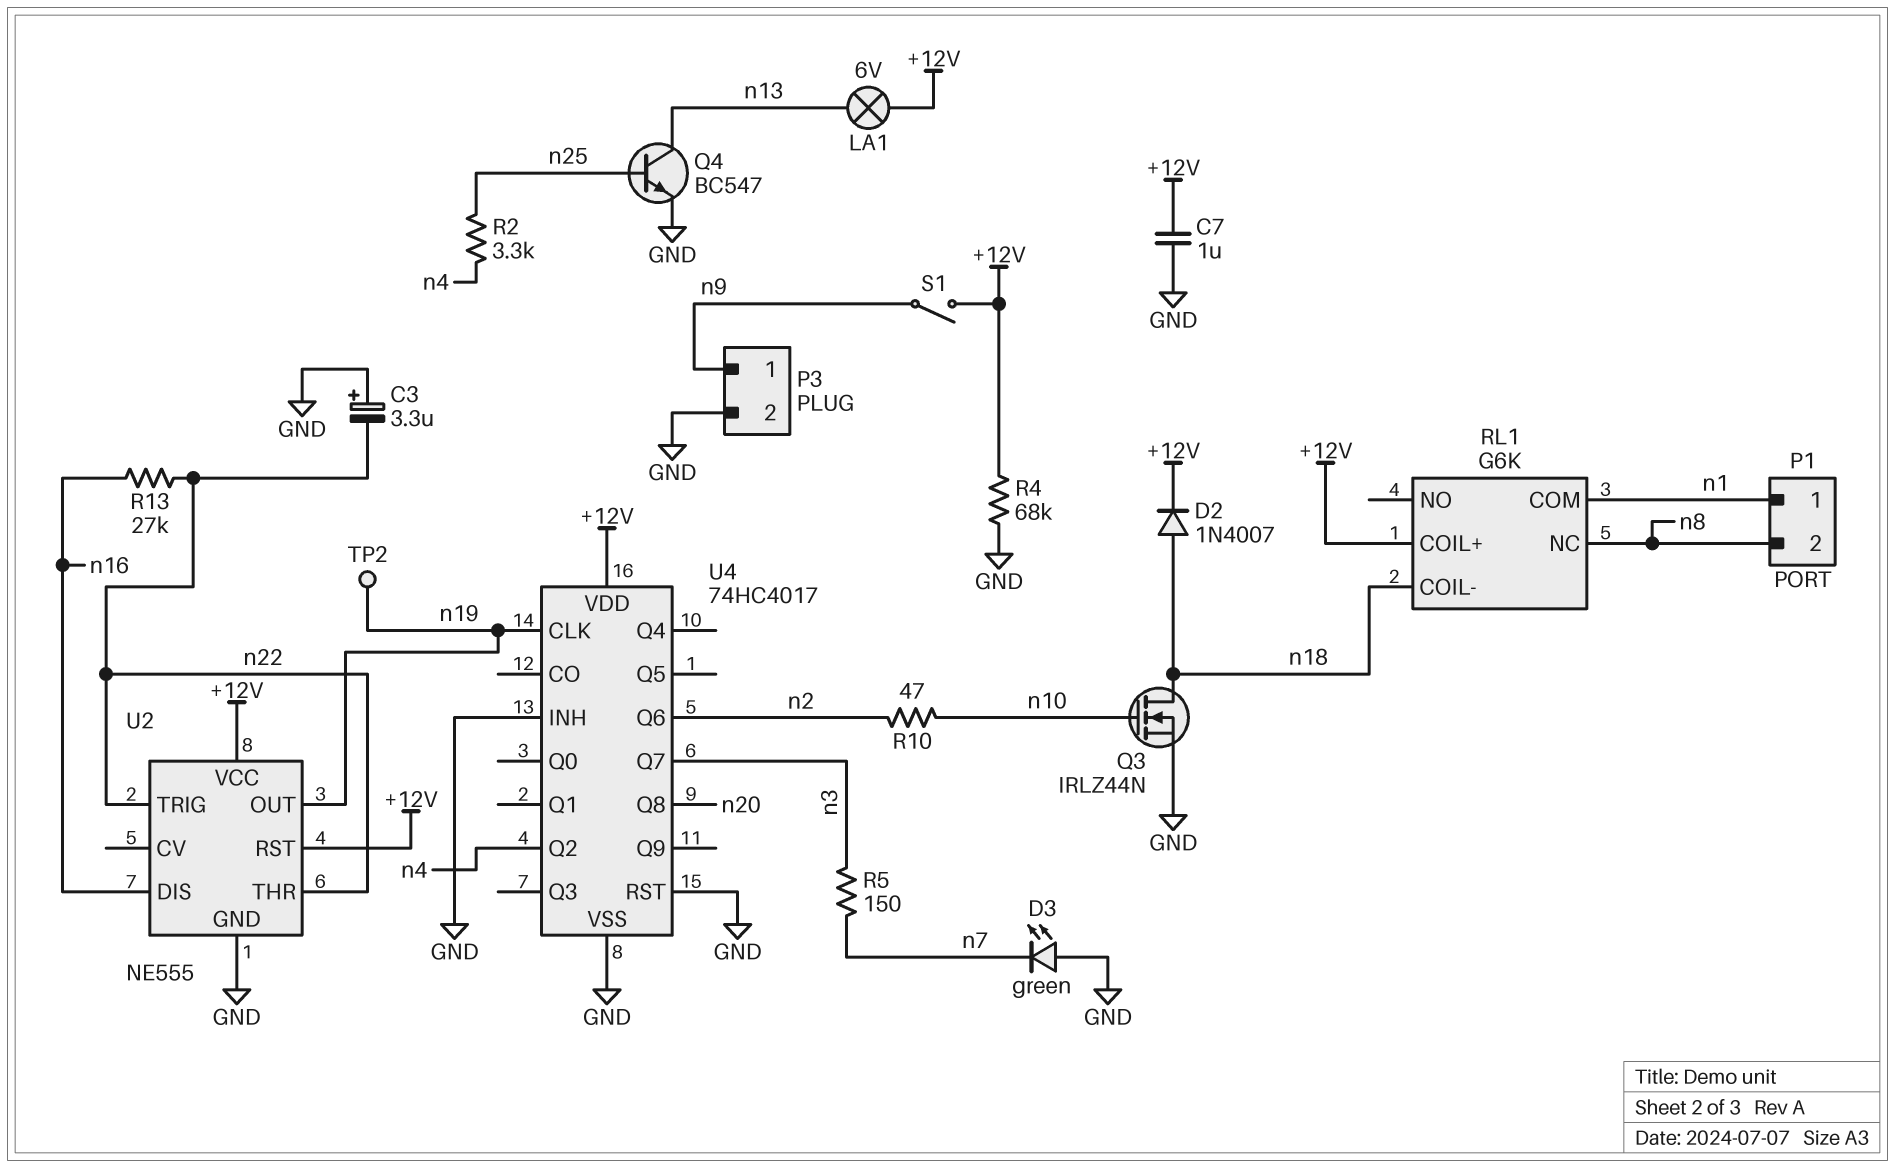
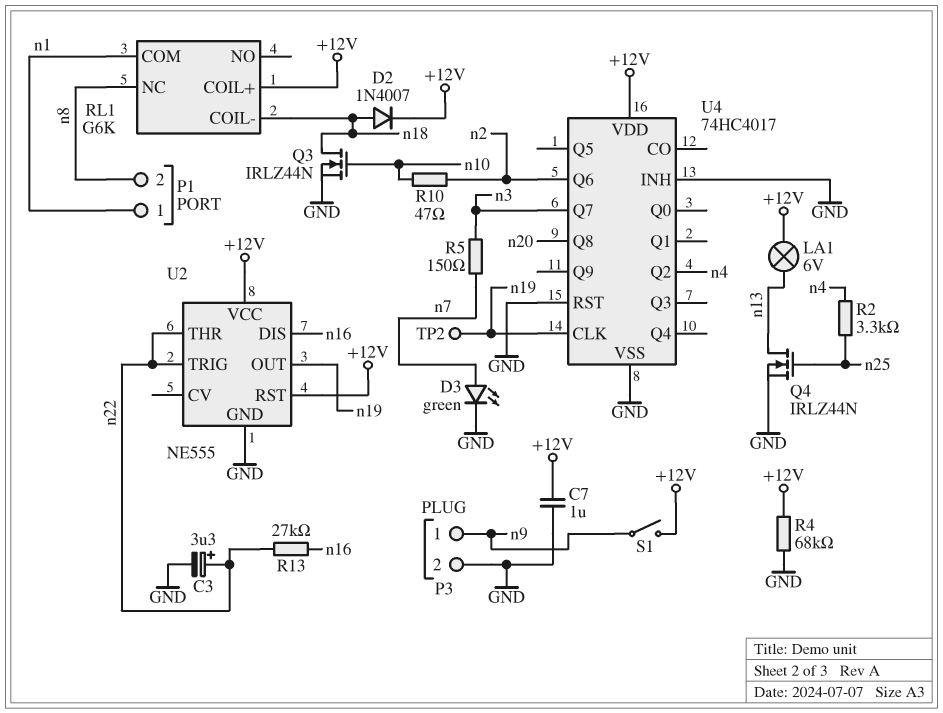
C3: 3.3uF (plus GND, minus n22) -> 3.3uF (plus n22, minus GND)
D3: LED green (A GND, K n7) -> LED green (A n7, K GND)
Q4: NPN BC547 (B n25, C n13, E GND) -> NMOS IRLZ44N (G n25, D n13, S GND)

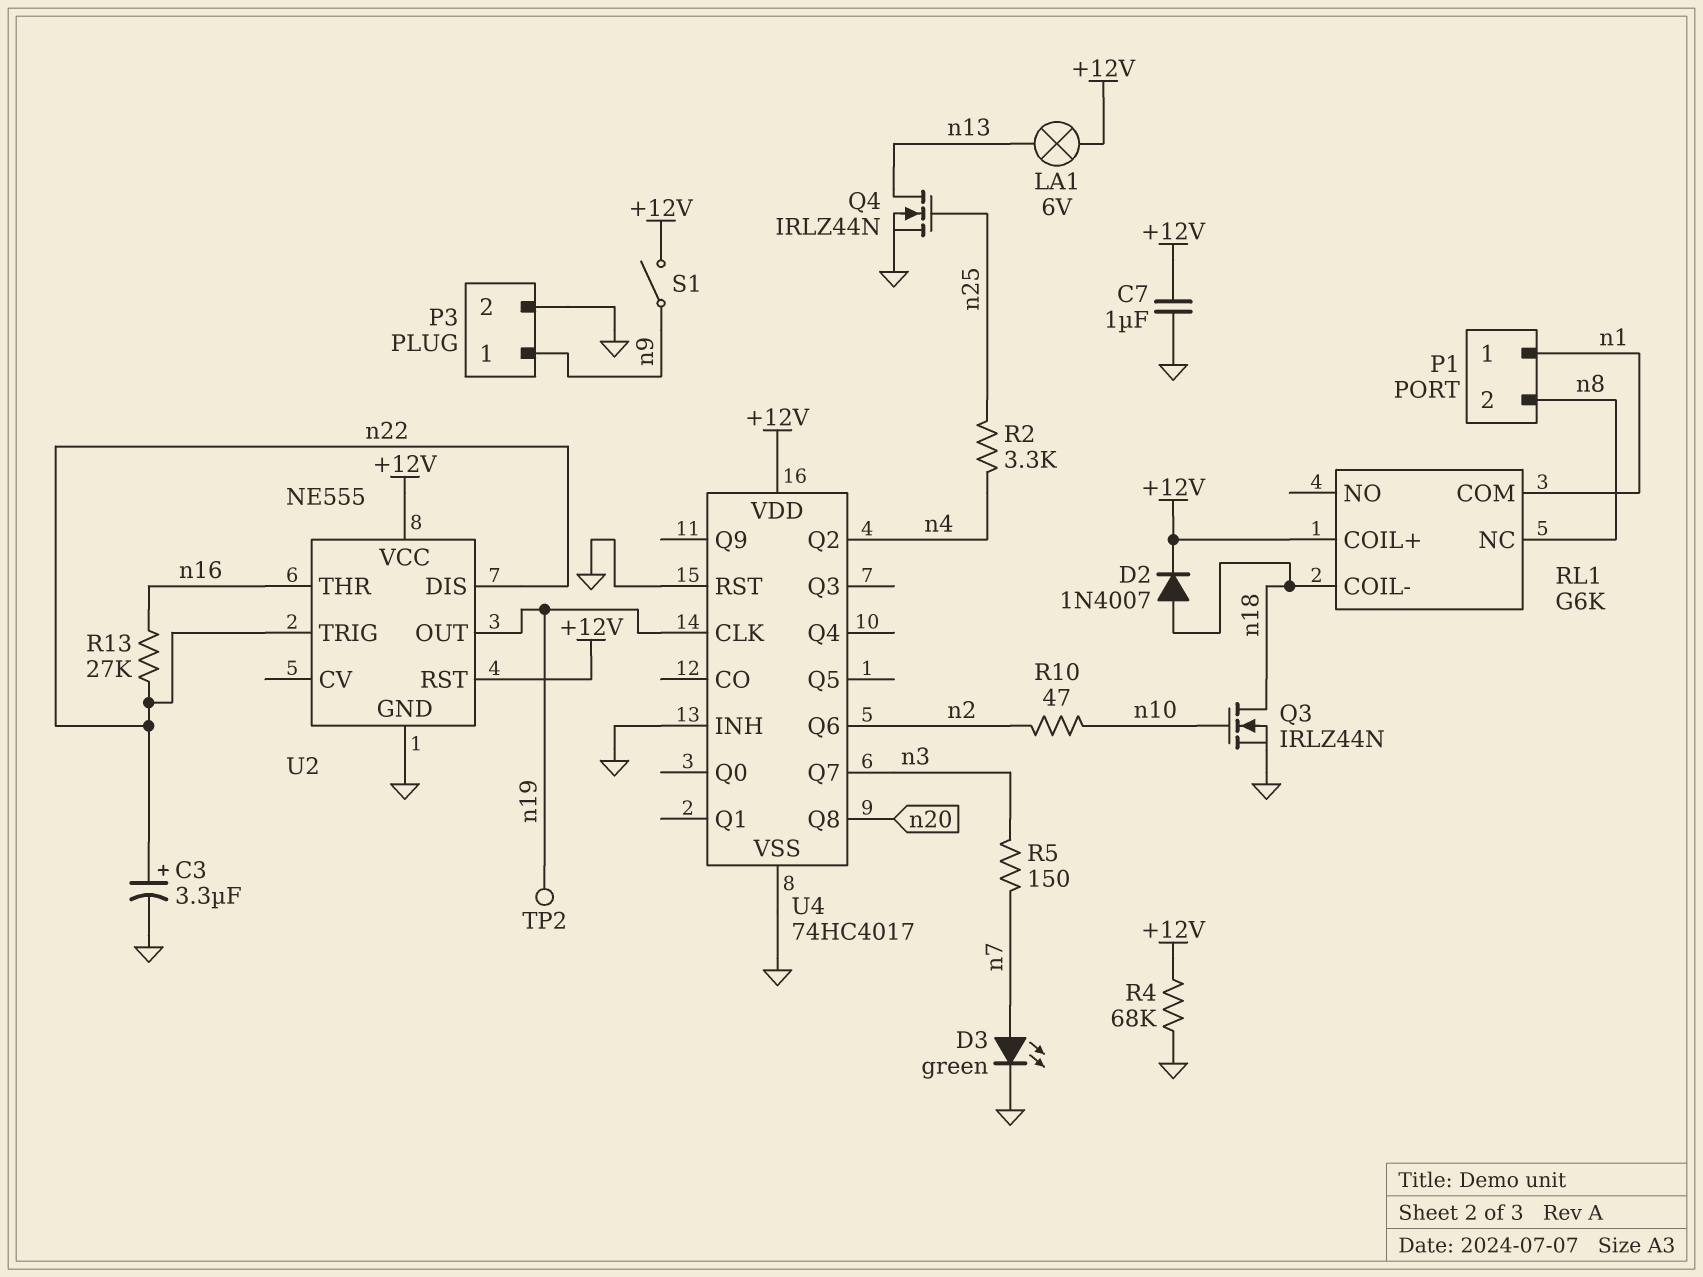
U2 pin DIS: n16 -> n22
U2 pin THR: n22 -> n16

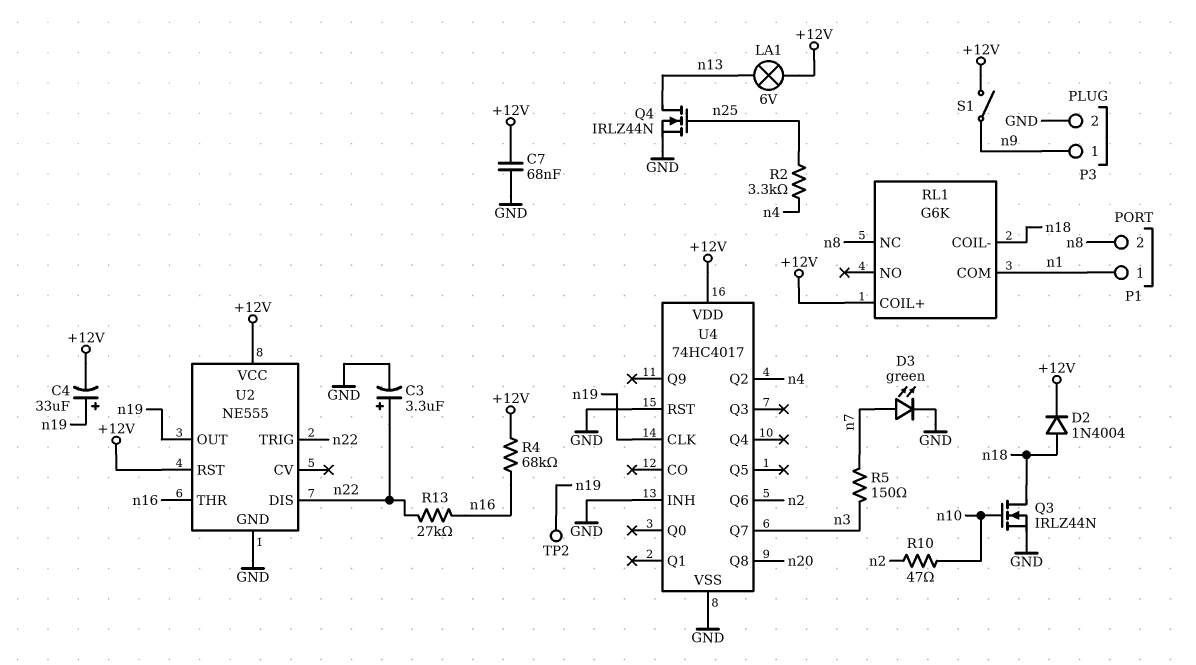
C4: none -> 33uF (plus n19, minus +12V)
C7: 1uF (+12V, GND) -> 68nF (+12V, GND)
D2: diode 1N4007 (A n18, K +12V) -> diode 1N4004 (A n18, K +12V)
R4: 68k (+12V, GND) -> 68k (+12V, n16)

